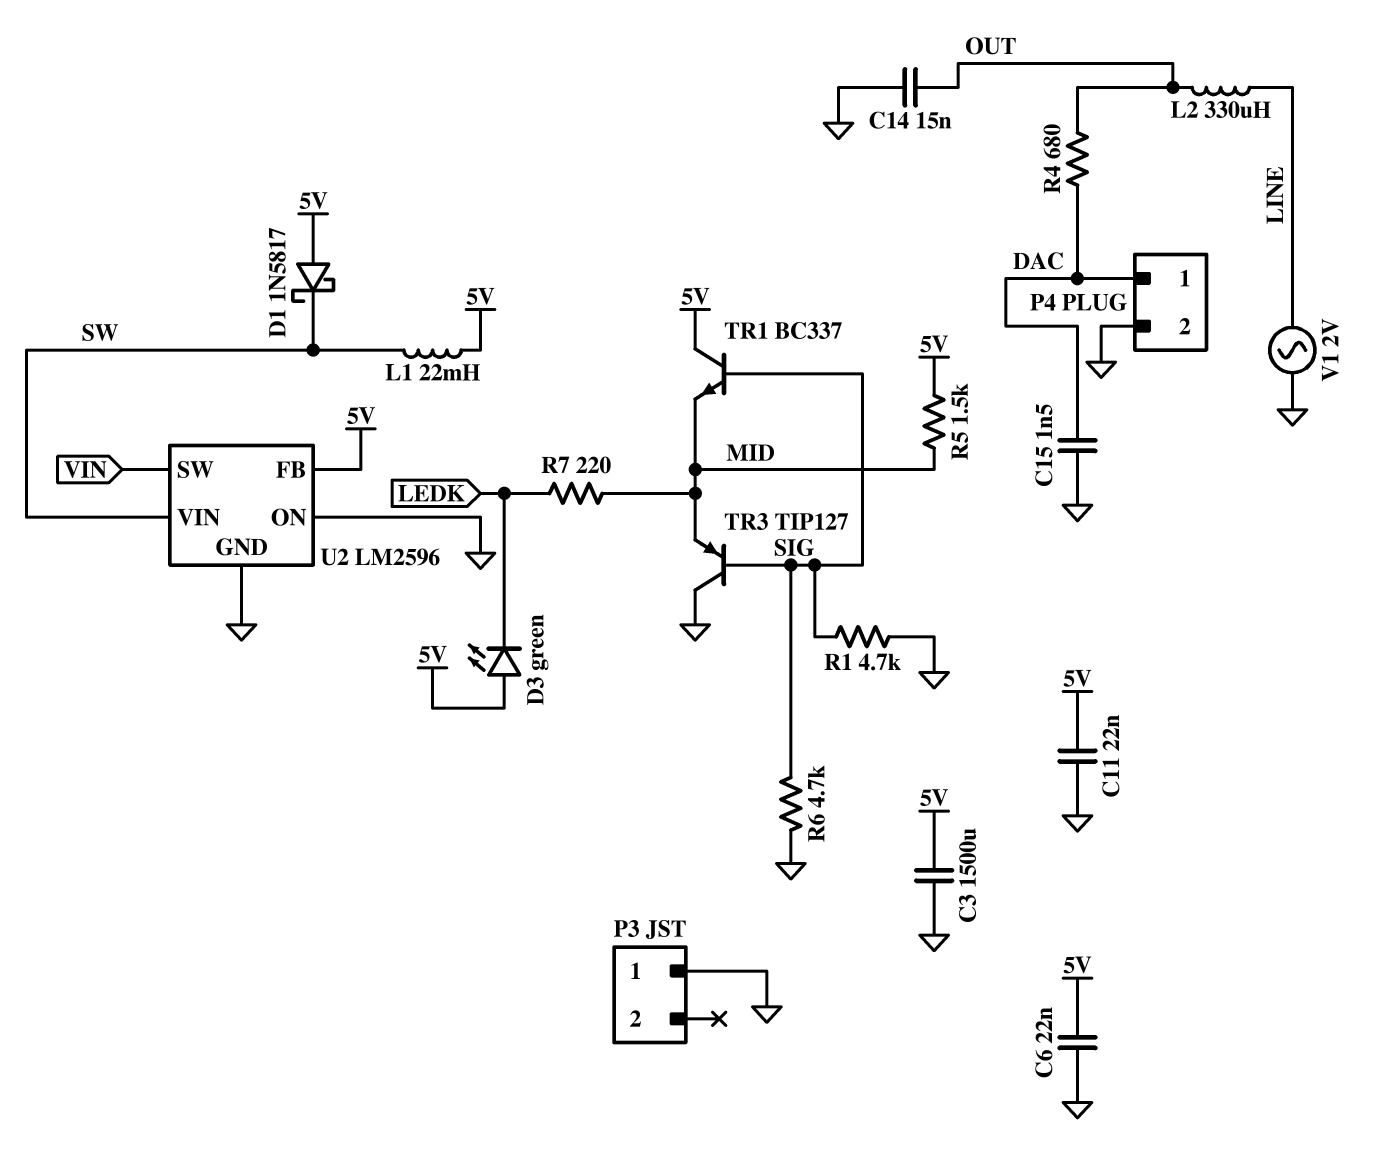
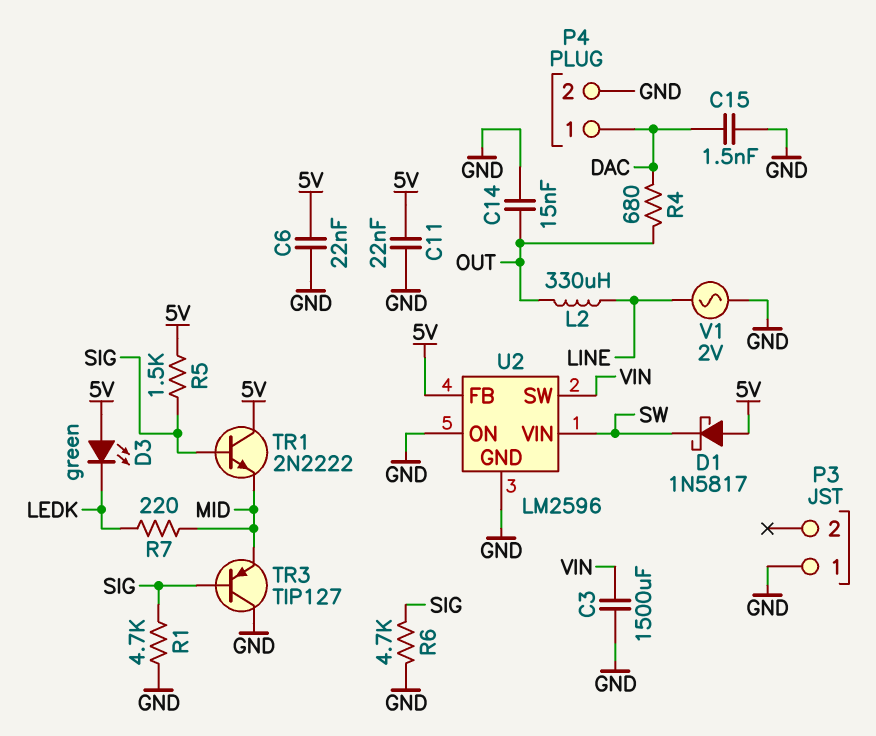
C3: 1500uF (5V, GND) -> 1500uF (GND, VIN)
L1: 22mH (5V, SW) -> none
R5: 1.5k (5V, MID) -> 1.5k (5V, SIG)
TR1: NPN BC337 (B SIG, C 5V, E MID) -> NPN 2N2222 (B SIG, C 5V, E MID)

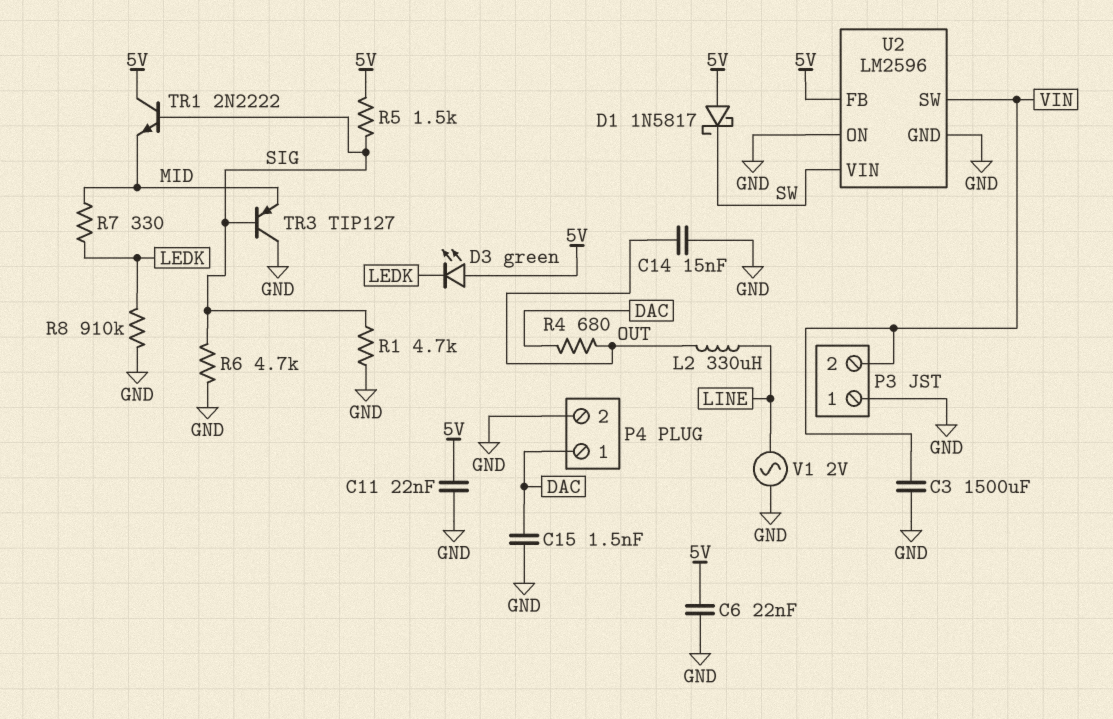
P3 pin 2: none -> VIN
R7: 220 (LEDK, MID) -> 330 (LEDK, MID)
R8: none -> 910k (GND, LEDK)

